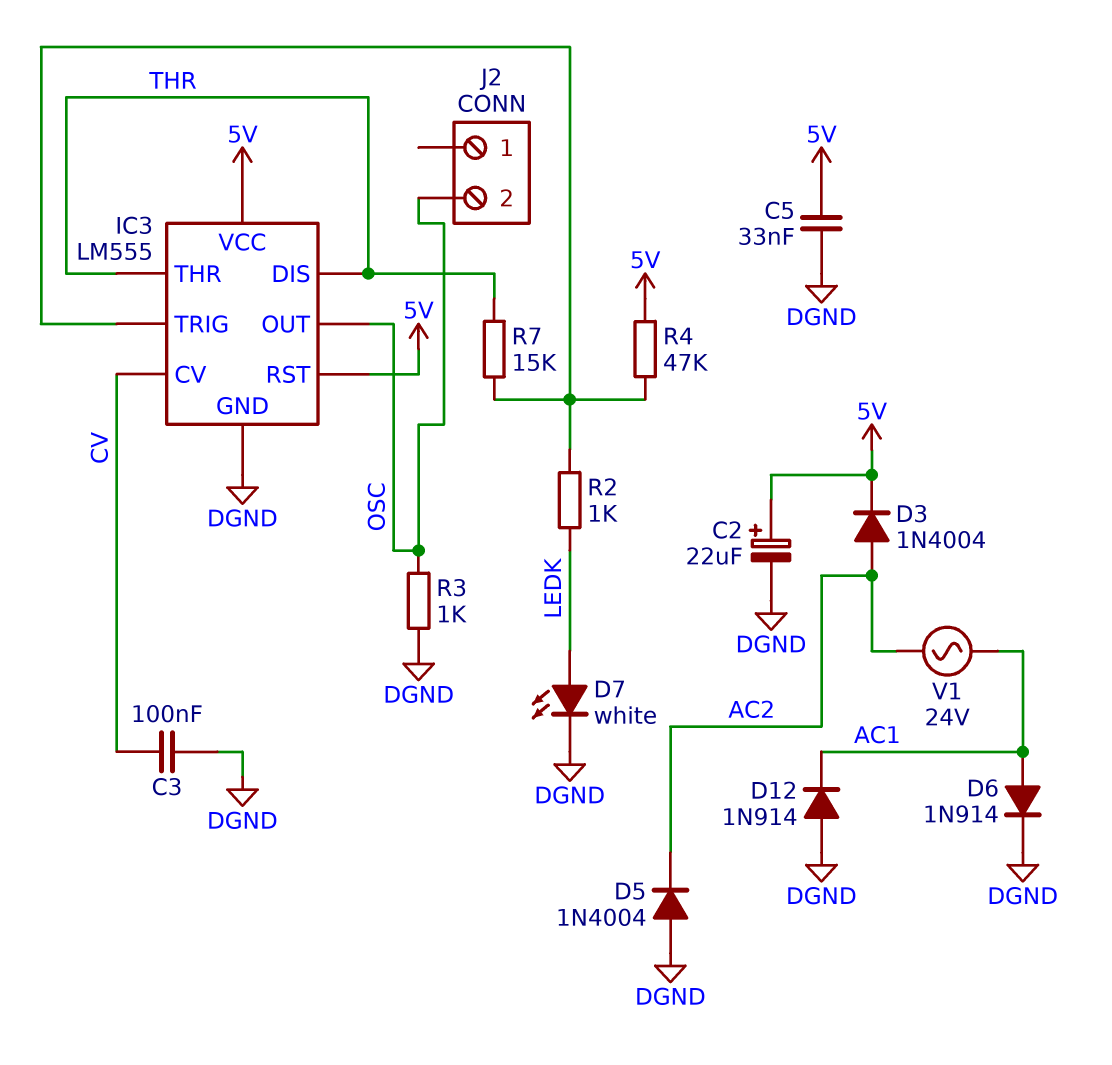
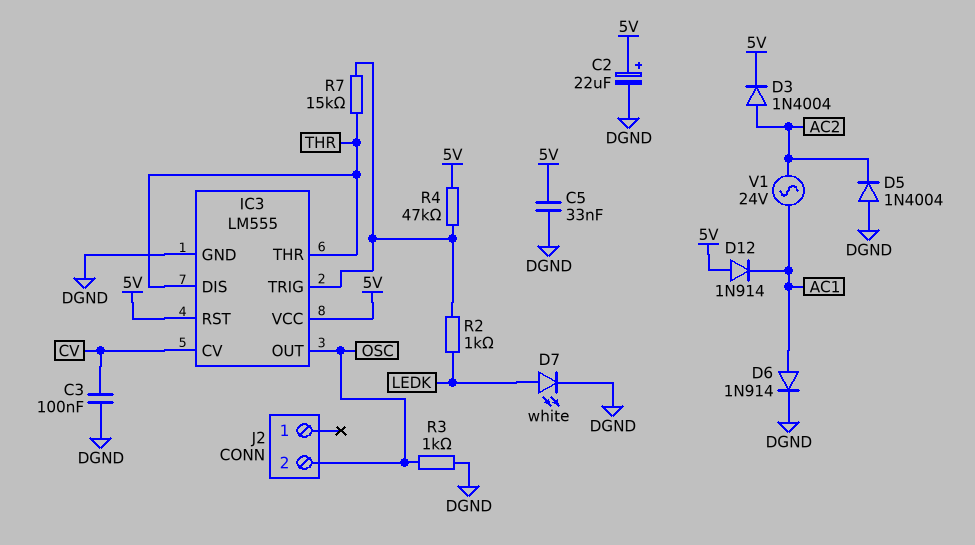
D12: diode 1N914 (A DGND, K AC1) -> diode 1N914 (A 5V, K AC1)

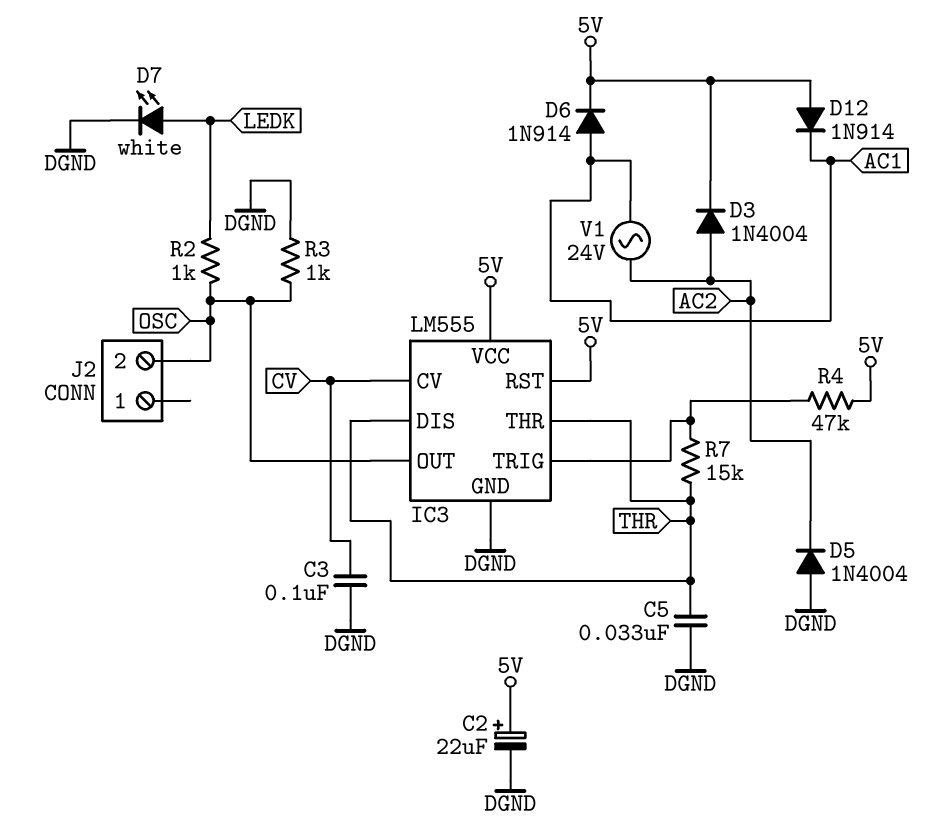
C5: 33nF (5V, DGND) -> 33nF (DGND, THR)
D6: diode 1N914 (A AC1, K DGND) -> diode 1N914 (A AC1, K 5V)
R2: 1k (IC3/TRIG, LEDK) -> 1k (LEDK, OSC)

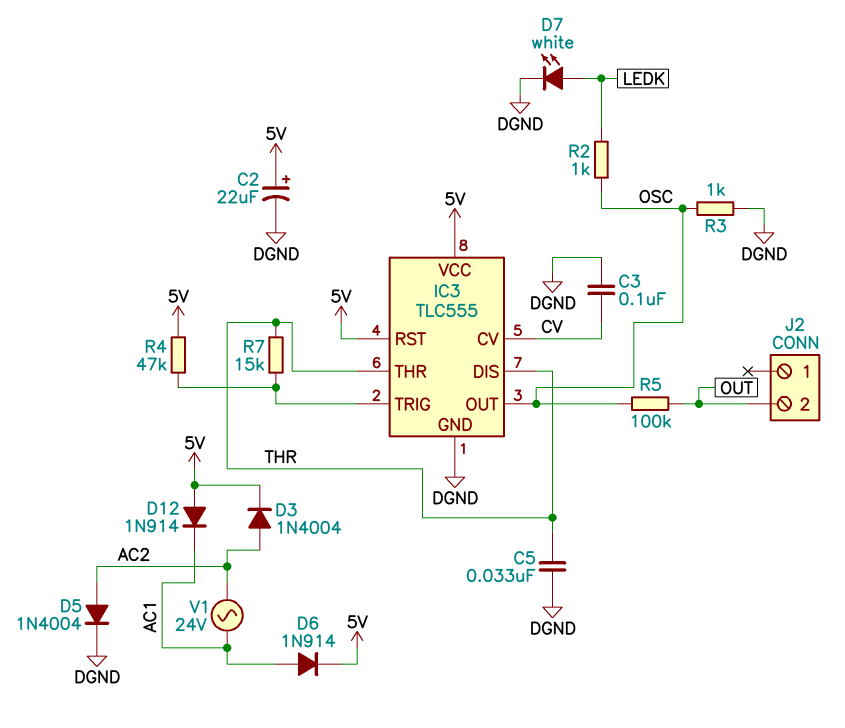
D5: diode 1N4004 (A DGND, K AC2) -> diode 1N4004 (A AC2, K DGND)
IC3: LM555 -> TLC555
J2 pin 2: OSC -> OUT
R5: none -> 100k (OSC, OUT)

